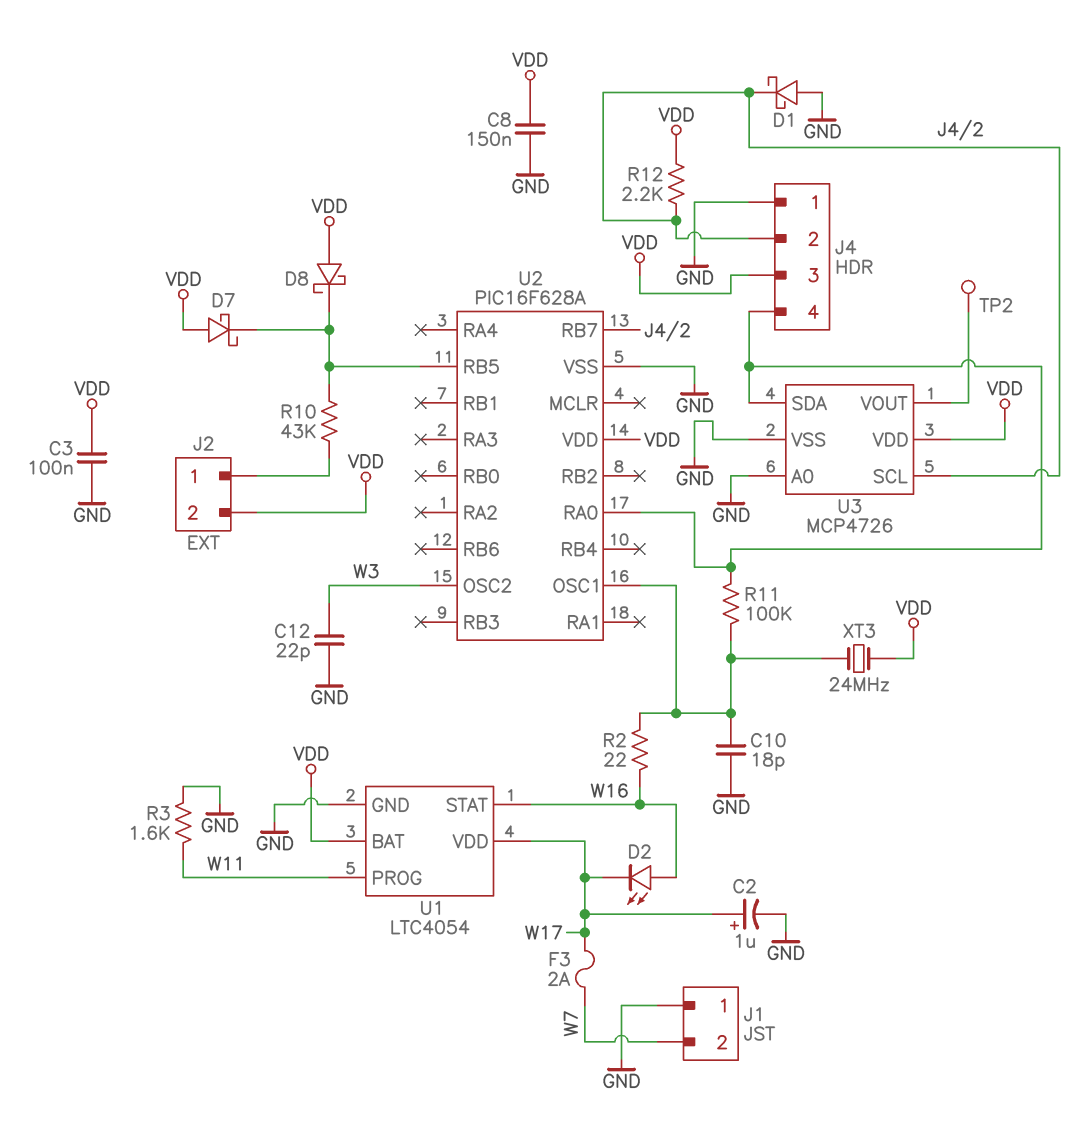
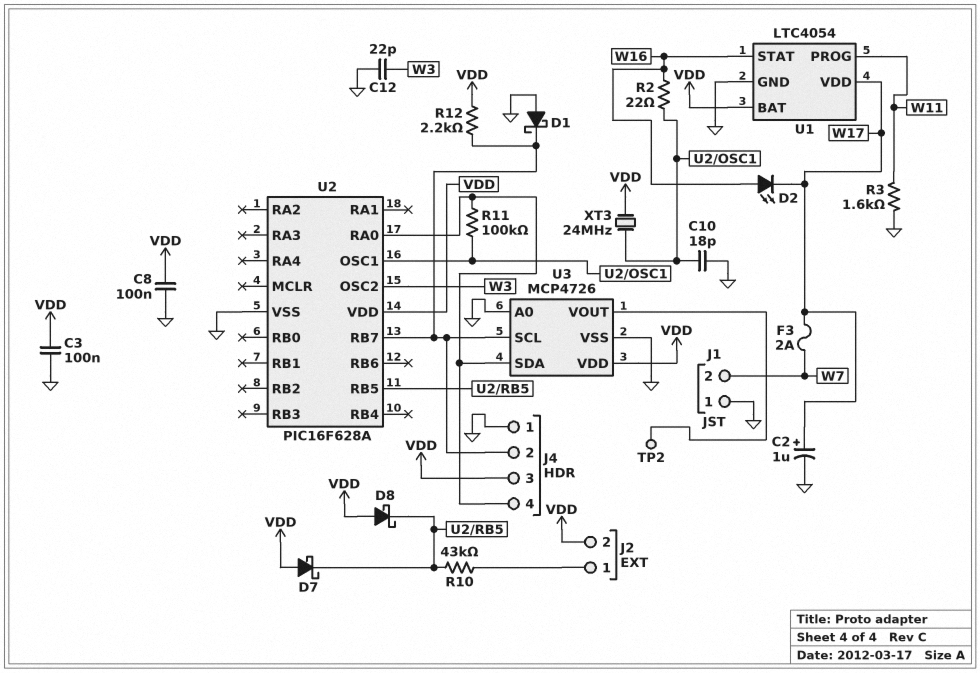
C8: 150nF (GND, VDD) -> 100nF (GND, VDD)

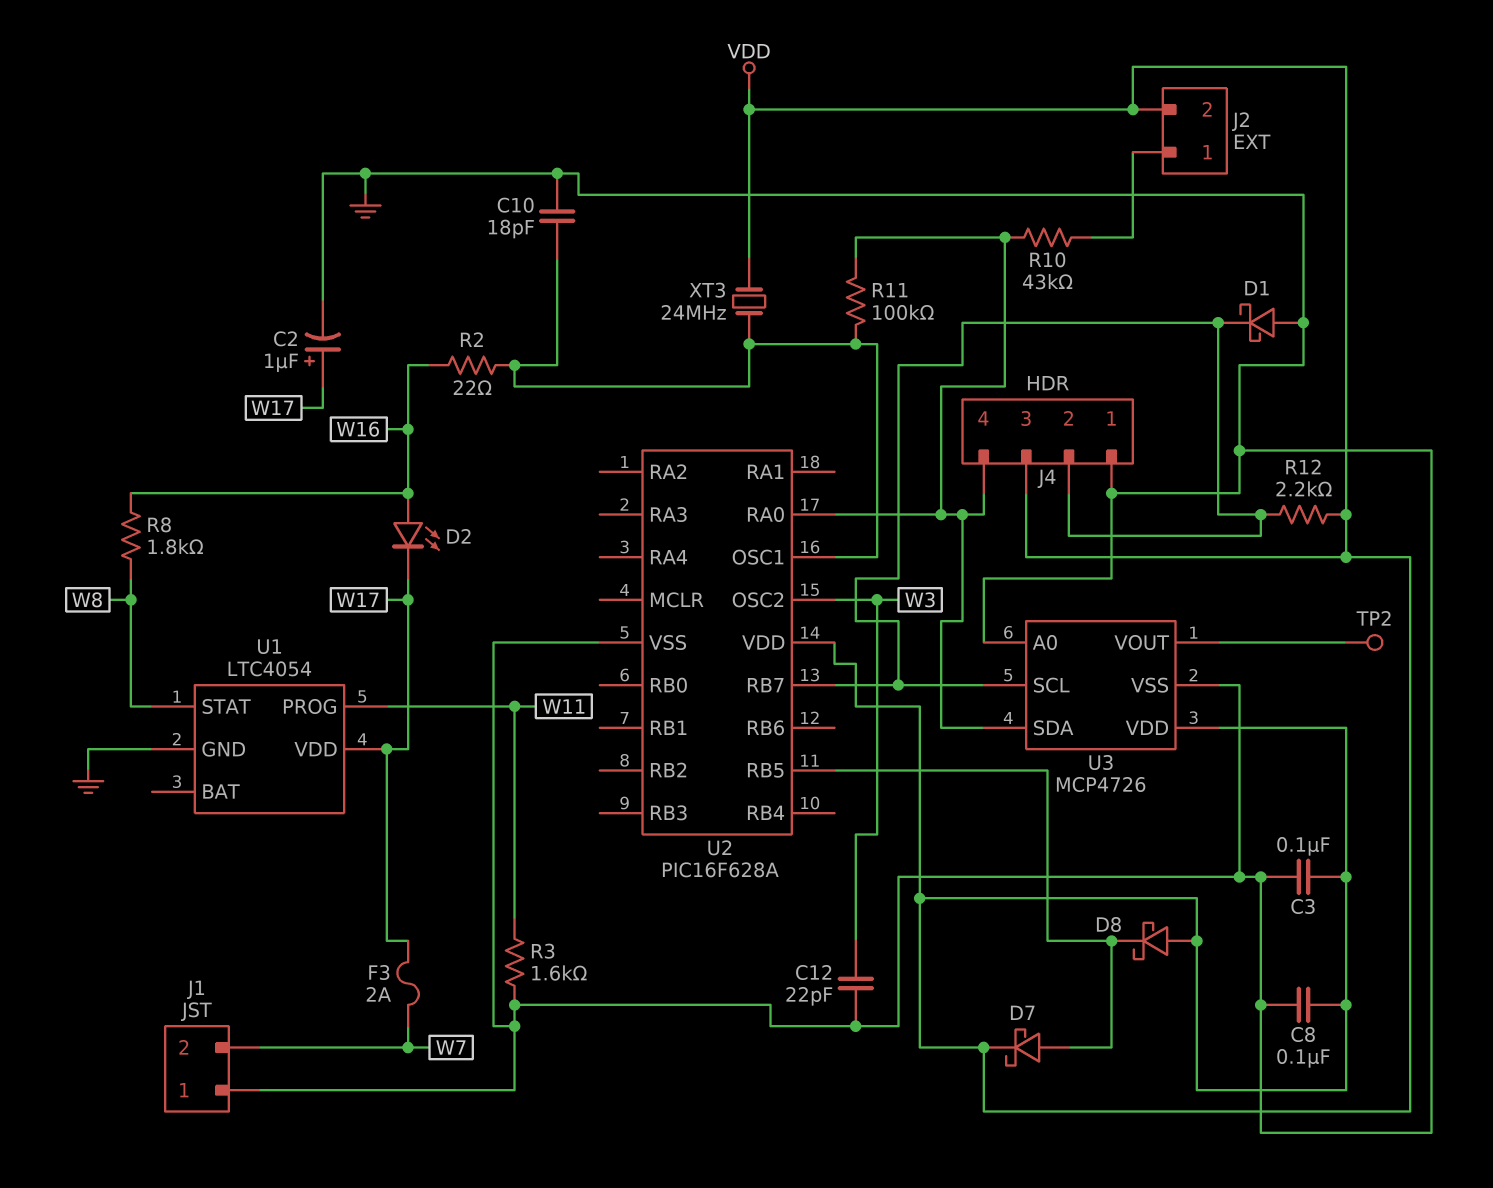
D7: schottky (A VDD, K U2/RB5) -> schottky (A U2/RB5, K VDD)
R8: none -> 1.8k (W8, W16)
R10: 43k (J2/1, U2/RB5) -> 43k (J2/1, J4/4)
U1 pin BAT: VDD -> none
U1 pin STAT: W16 -> W8

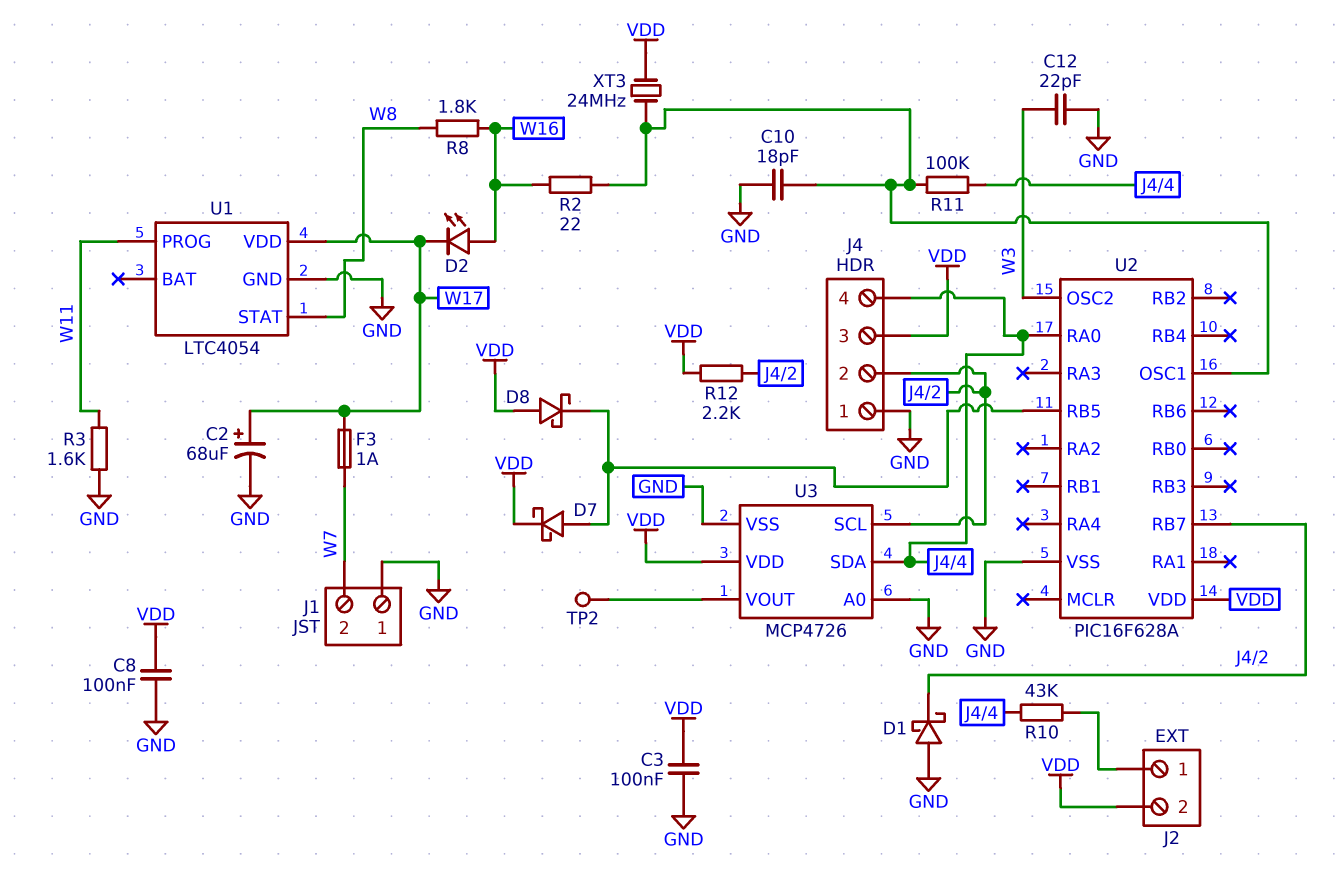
C2: 1uF (plus W17, minus GND) -> 68uF (plus W17, minus GND)
F3: 2A (W7, W17) -> 1A (W7, W17)

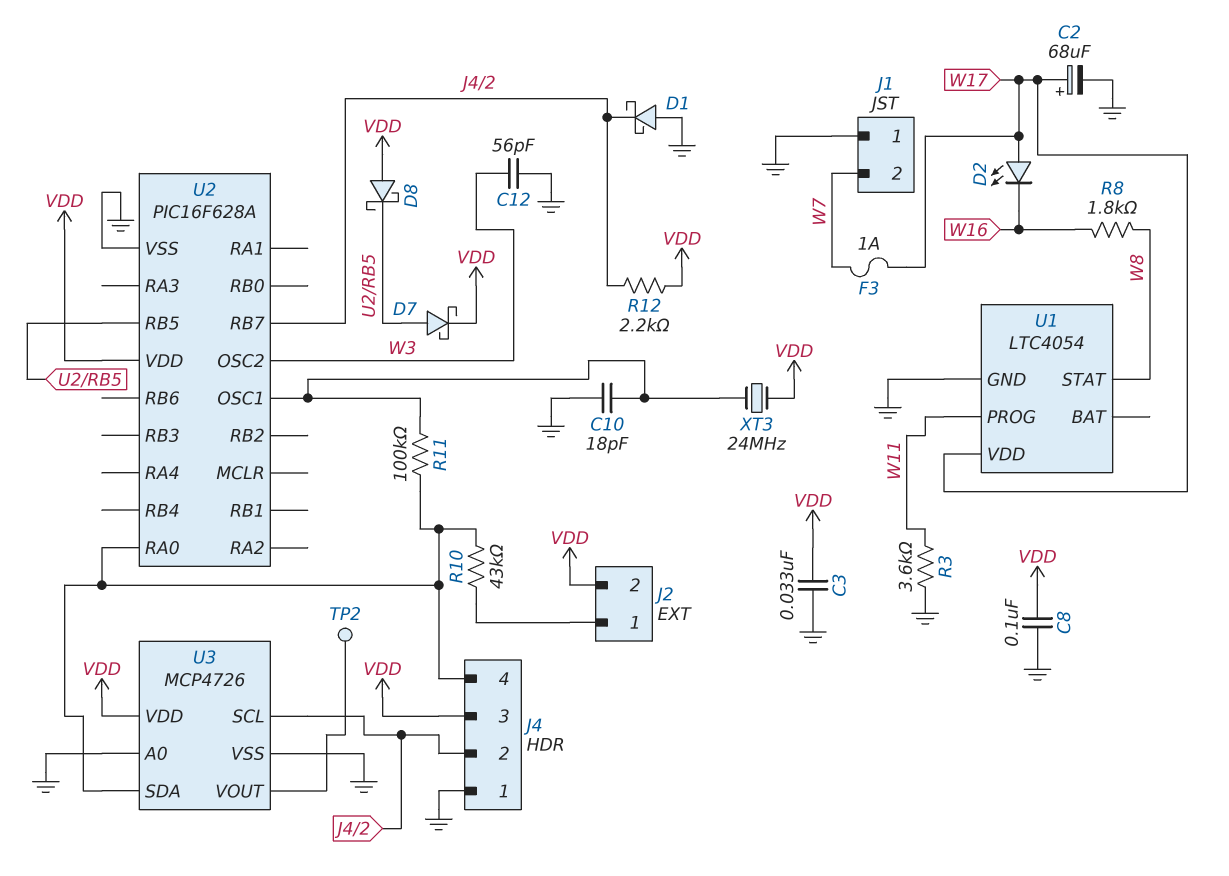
C3: 100nF (GND, VDD) -> 33nF (GND, VDD)
C12: 22pF (GND, W3) -> 56pF (GND, W3)
D2: LED (A W16, K W17) -> LED (A W17, K W16)
R2: 22 (U2/OSC1, W16) -> none
R3: 1.6k (GND, W11) -> 3.6k (GND, W11)

